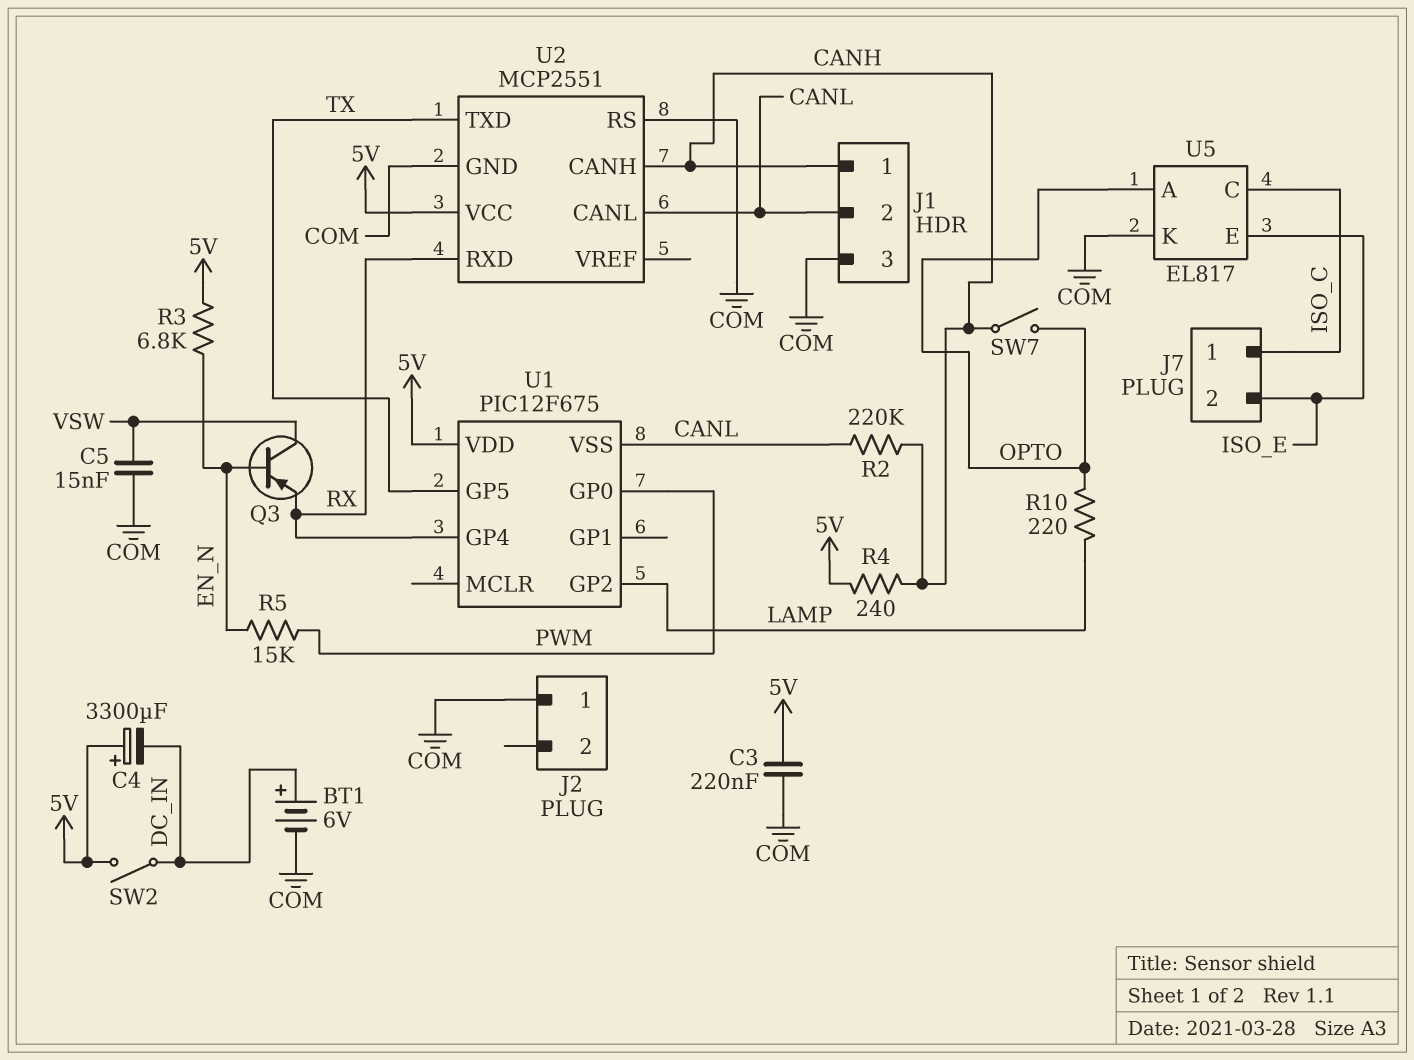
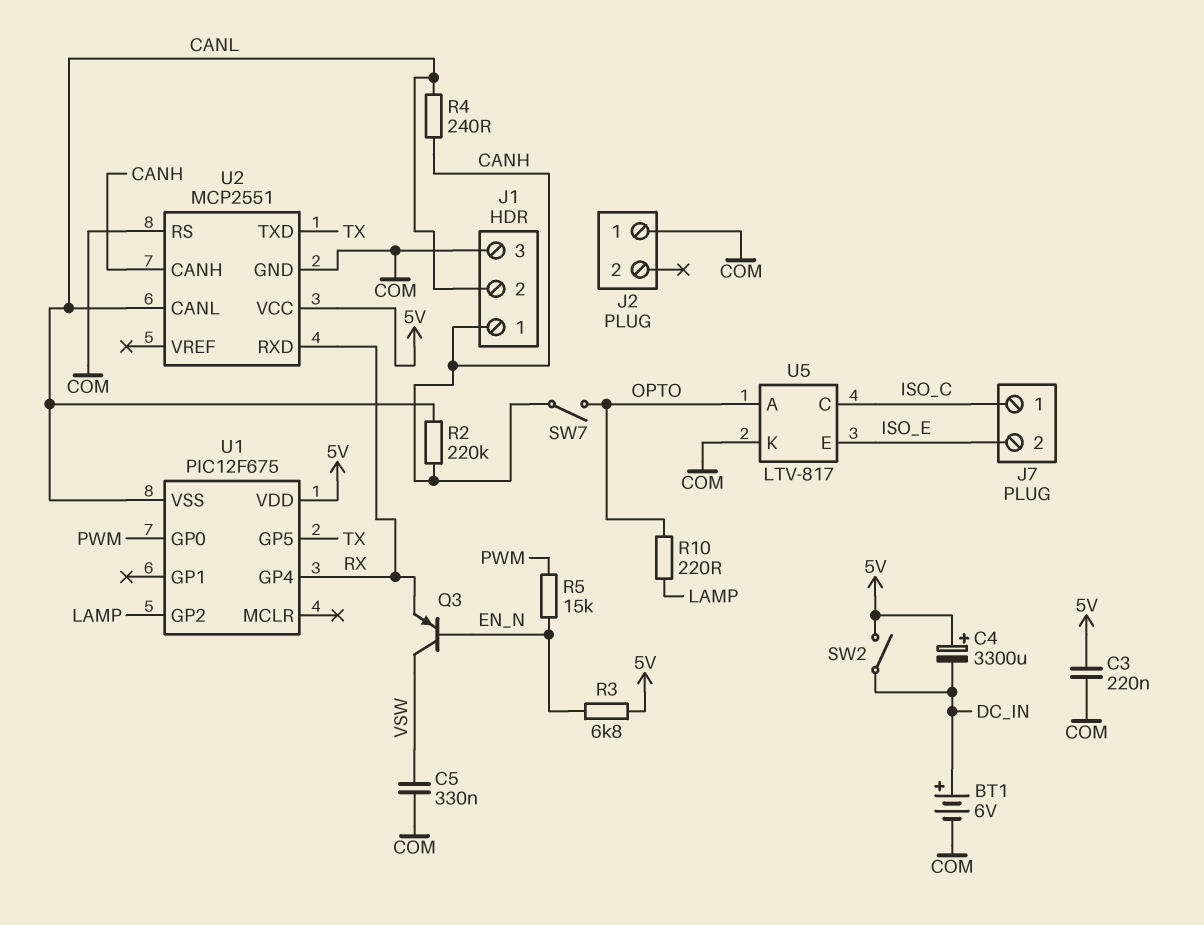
C5: 15nF (COM, VSW) -> 330nF (COM, VSW)
R4: 240 (5V, CANH) -> 240 (CANH, CANL)
U5: EL817 -> LTV-817

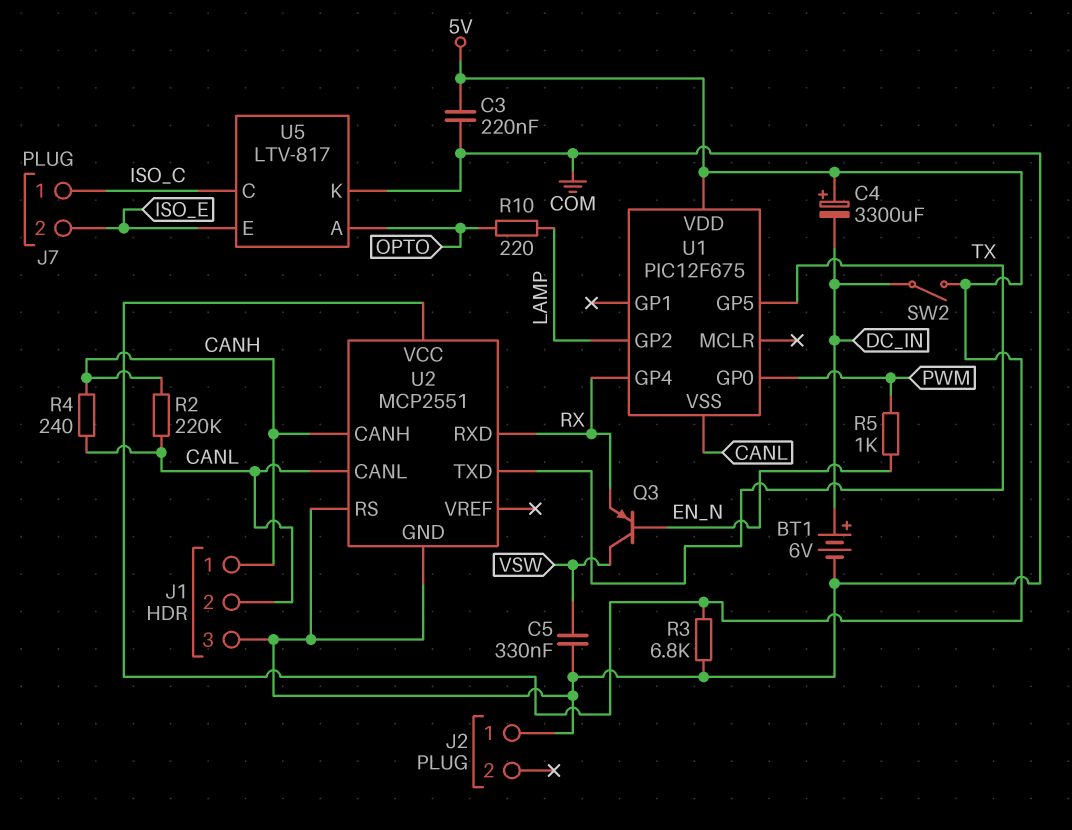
R3: 6.8k (5V, EN_N) -> 6.8k (5V, COM)
R5: 15k (EN_N, PWM) -> 1k (EN_N, PWM)
SW7: switch (CANH, OPTO) -> none

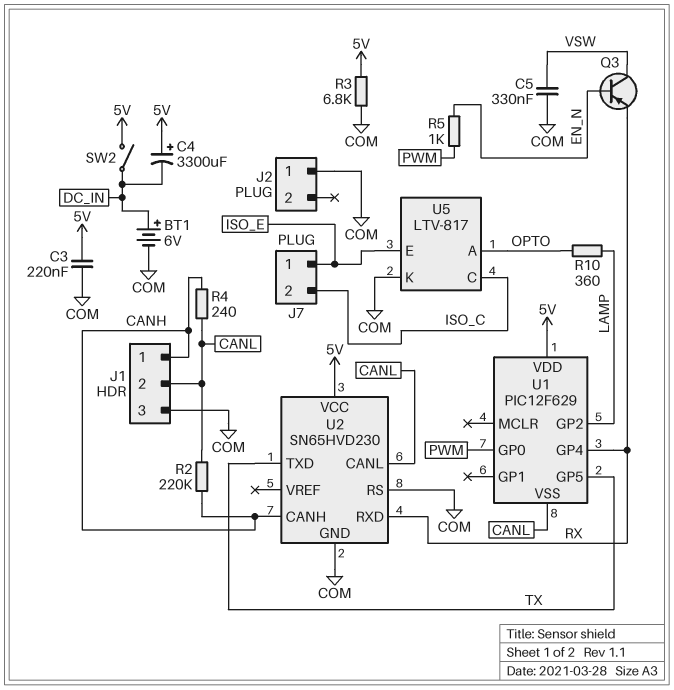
J7 pin 1: ISO_C -> ISO_E
J7 pin 2: ISO_E -> ISO_C
R10: 220 (LAMP, OPTO) -> 360 (LAMP, OPTO)
U1: PIC12F675 -> PIC12F629
U2: MCP2551 -> SN65HVD230

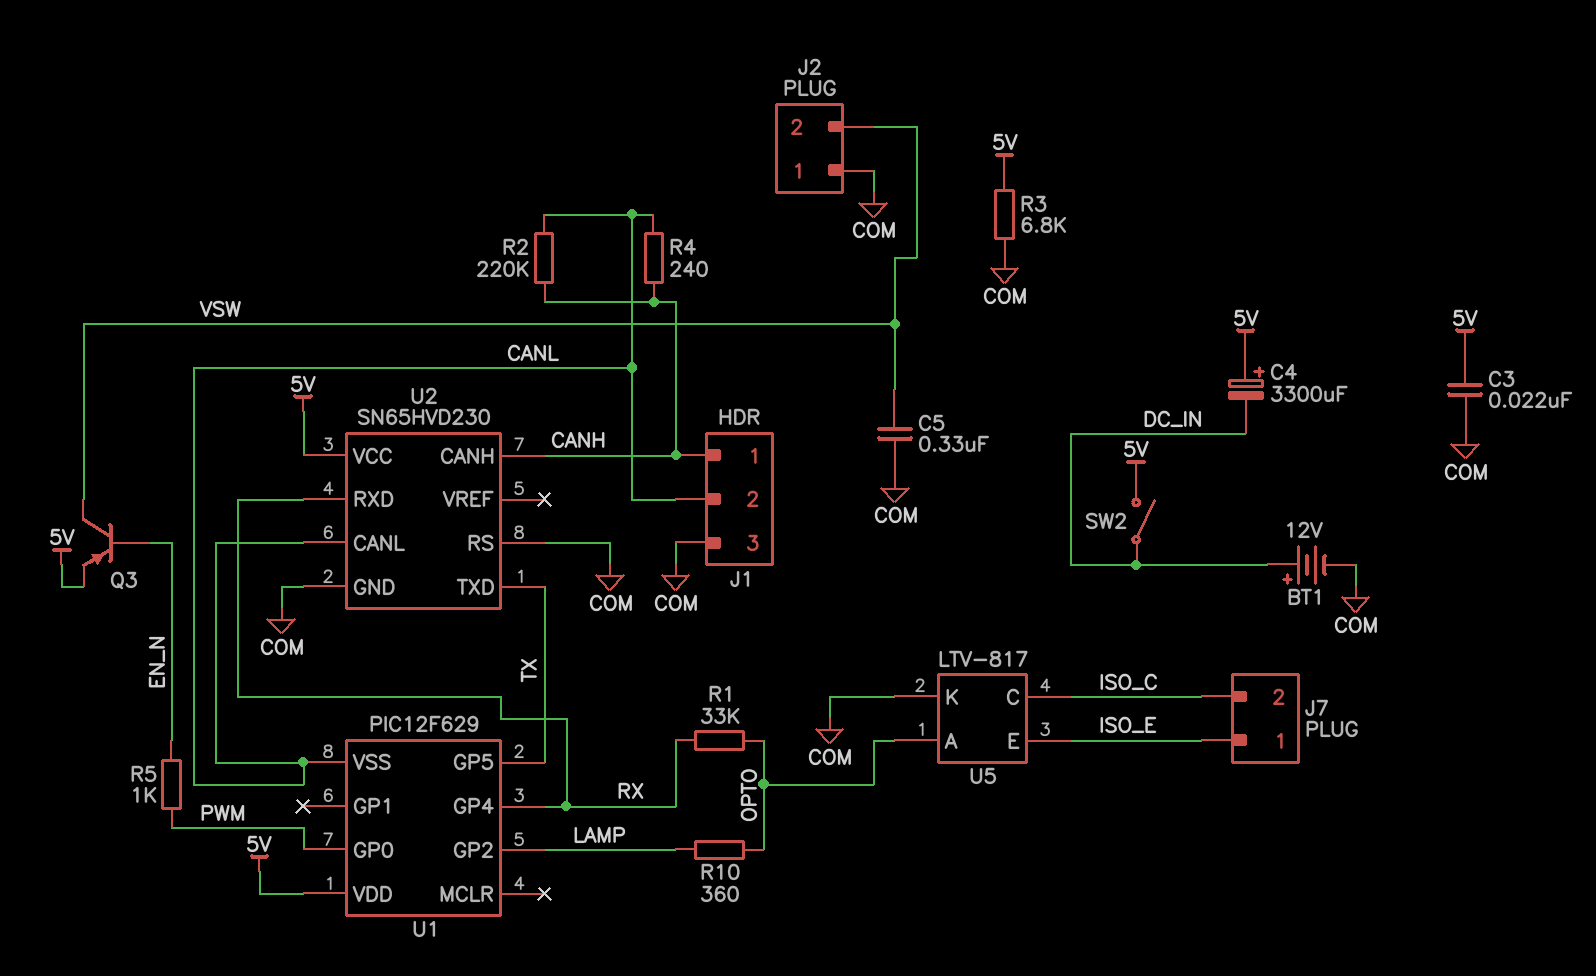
BT1: 6V (plus DC_IN, minus COM) -> 12V (plus DC_IN, minus COM)
C3: 220nF (5V, COM) -> 22nF (5V, COM)
J2 pin 2: none -> VSW
Q3: PNP (B EN_N, C VSW, E RX) -> PNP (B EN_N, C VSW, E 5V)
R1: none -> 33k (OPTO, RX)

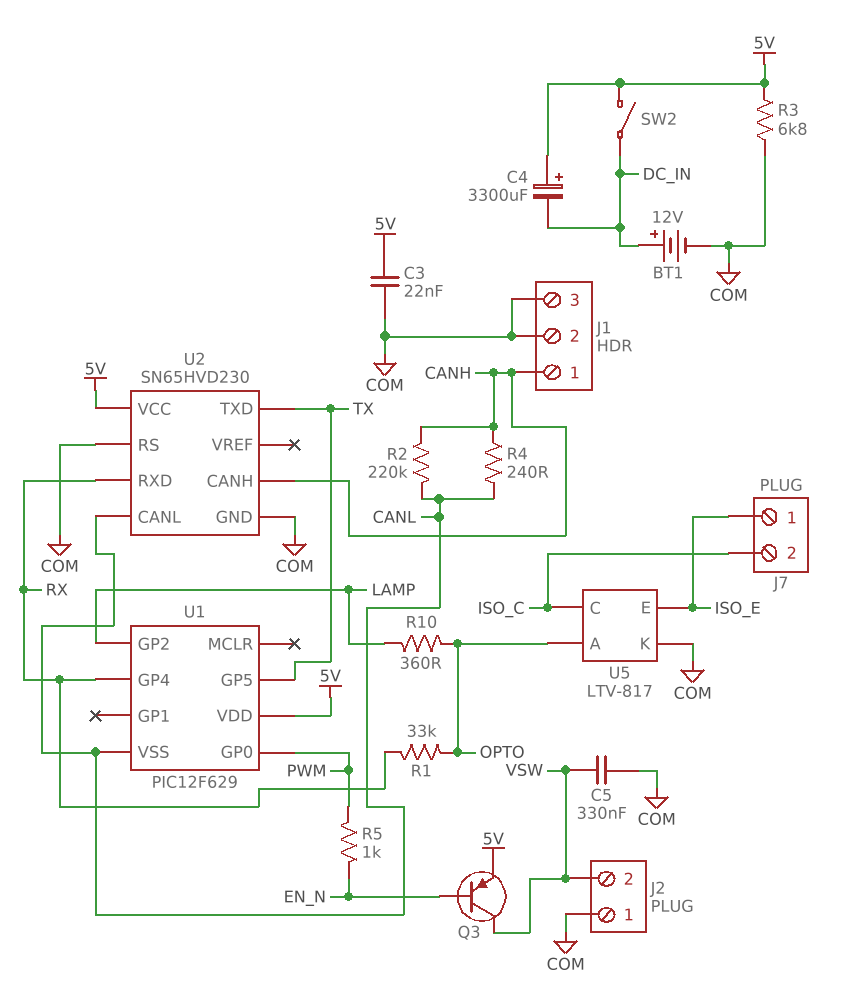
J1 pin 2: CANL -> COM

